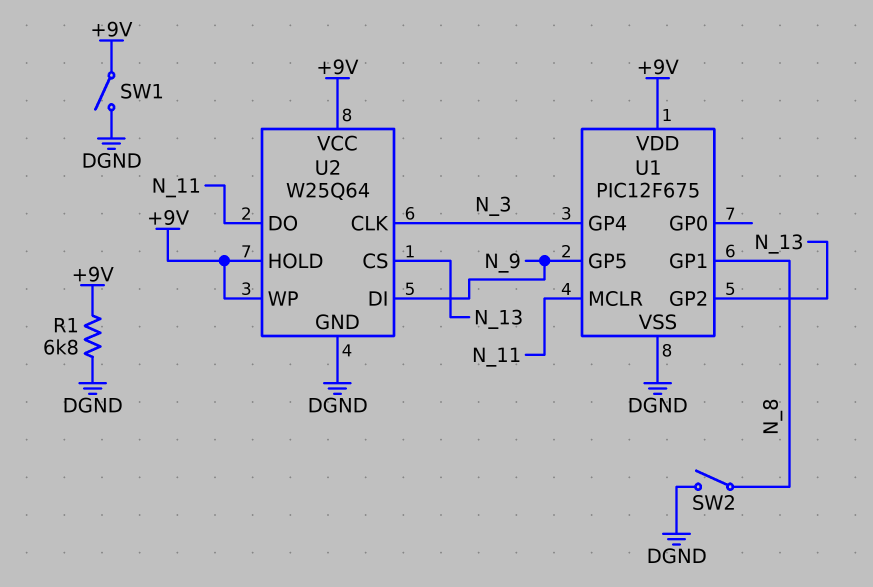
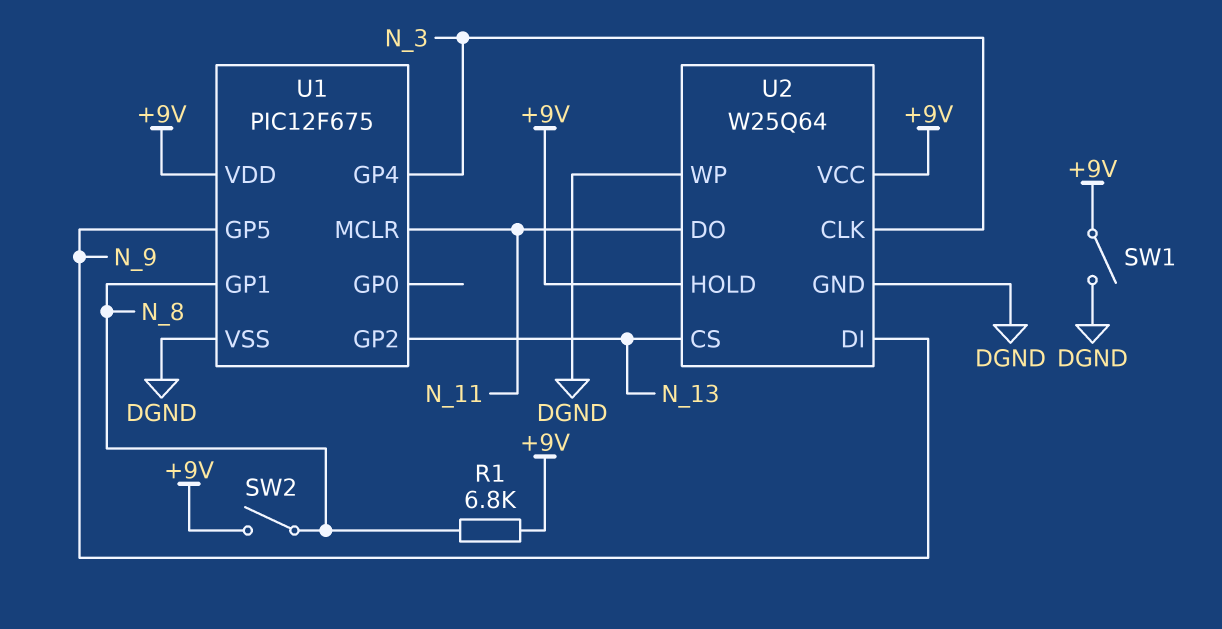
R1: 6.8k (+9V, DGND) -> 6.8k (+9V, N_8)
SW2: switch (DGND, N_8) -> switch (+9V, N_8)
U2 pin WP: +9V -> DGND

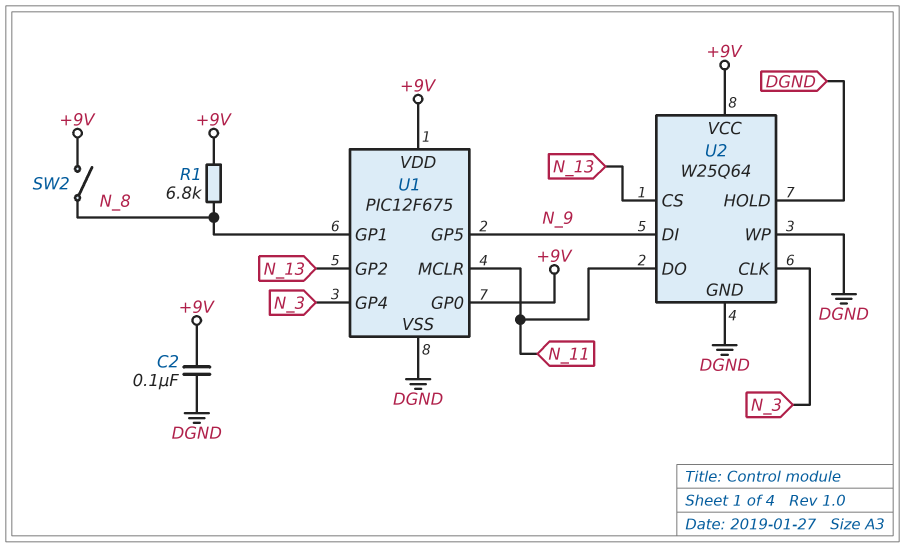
C2: none -> 100nF (+9V, DGND)
SW1: switch (+9V, DGND) -> none
U1 pin GP0: none -> +9V
U2 pin HOLD: +9V -> DGND

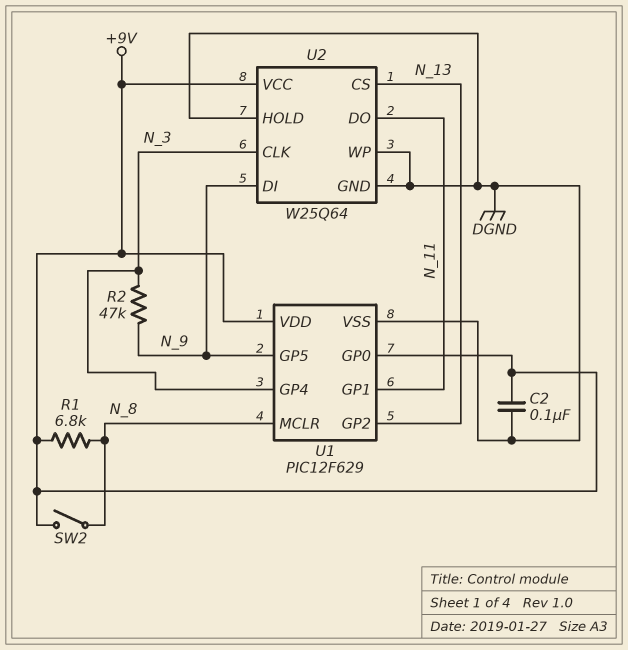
R2: none -> 47k (N_3, N_9)
U1: PIC12F675 -> PIC12F629
U1 pin GP1: N_8 -> N_11
U1 pin MCLR: N_11 -> N_8

